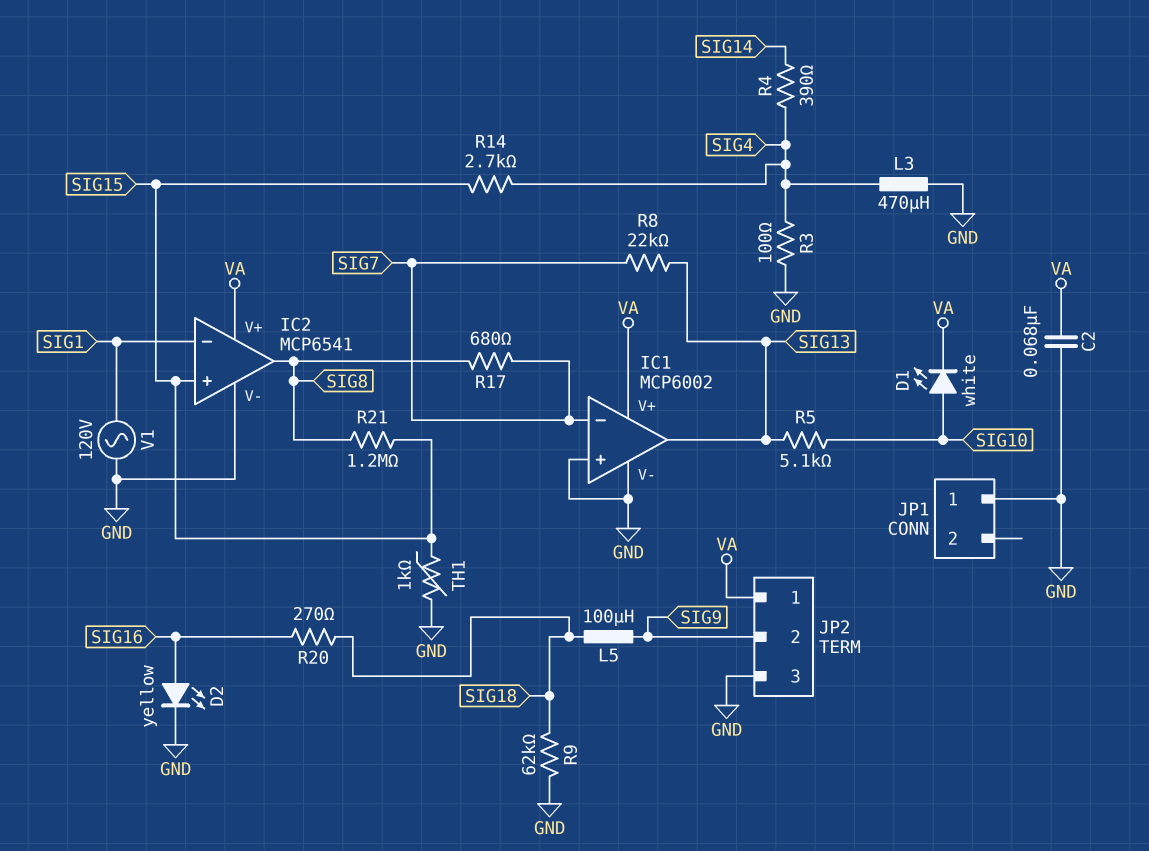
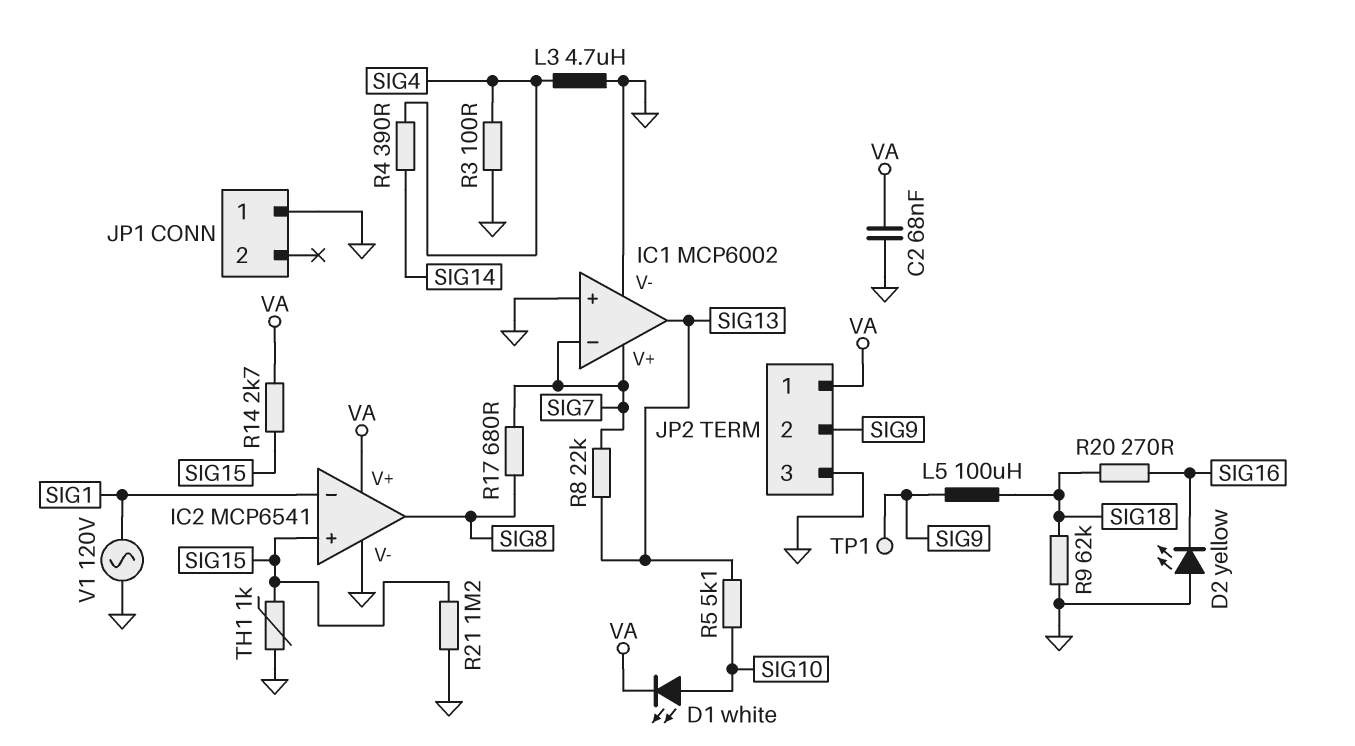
D2: LED yellow (A SIG16, K GND) -> LED yellow (A GND, K SIG16)
IC1 pin V+: VA -> SIG7
L3: 470uH (GND, SIG4) -> 4.7uH (GND, SIG4)
R14: 2.7k (SIG4, SIG15) -> 2.7k (SIG15, VA)
R21: 1.2M (SIG8, SIG15) -> 1.2M (GND, SIG15)
TP1: none -> test point (SIG9)

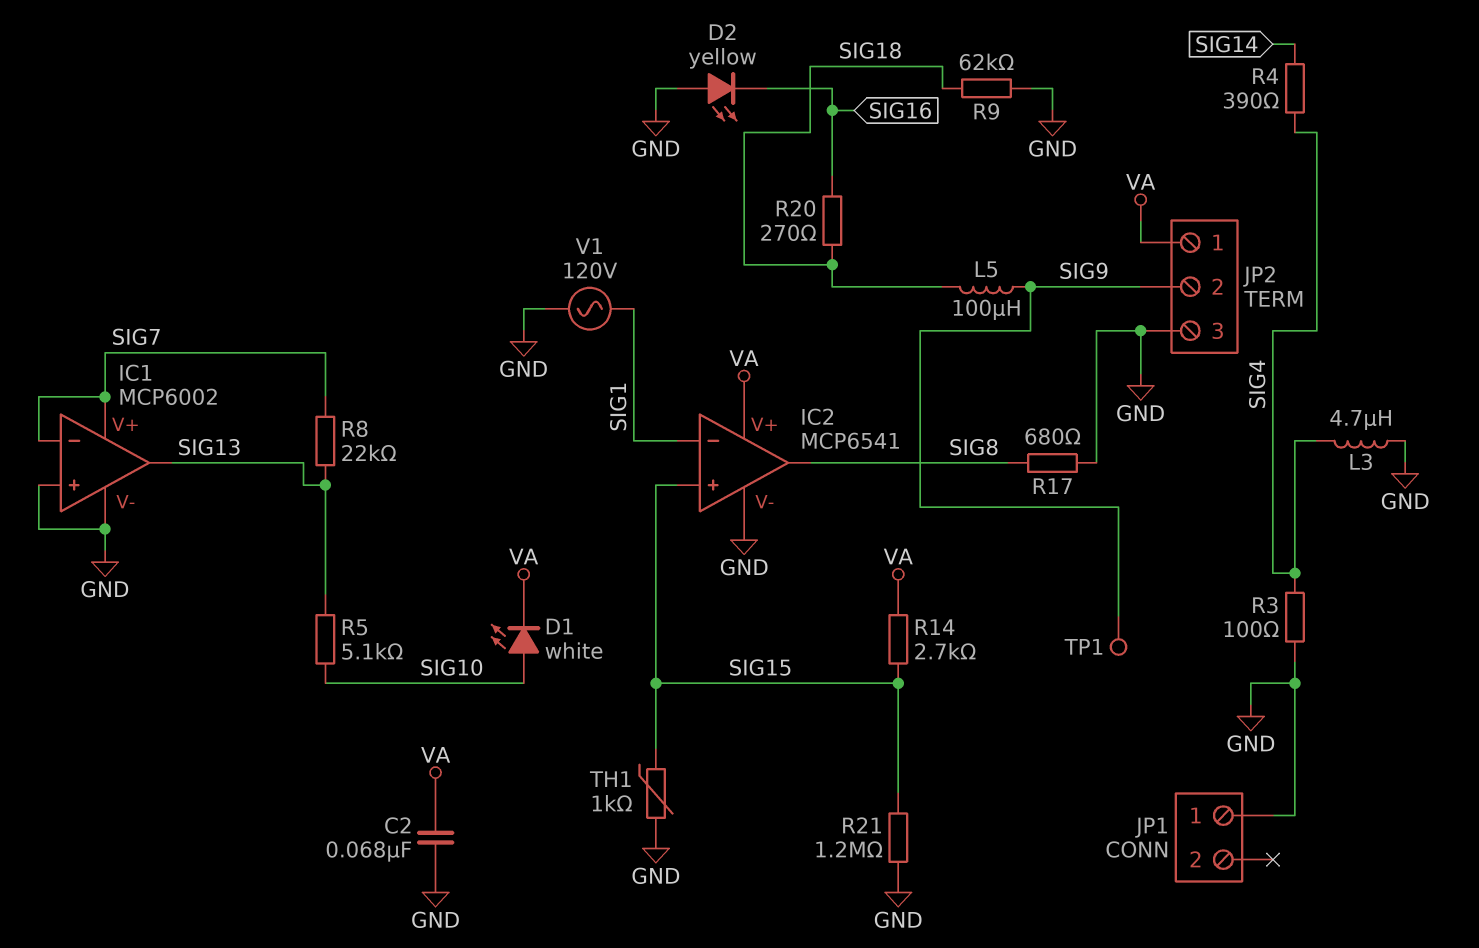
R17: 680 (SIG7, SIG8) -> 680 (GND, SIG8)

